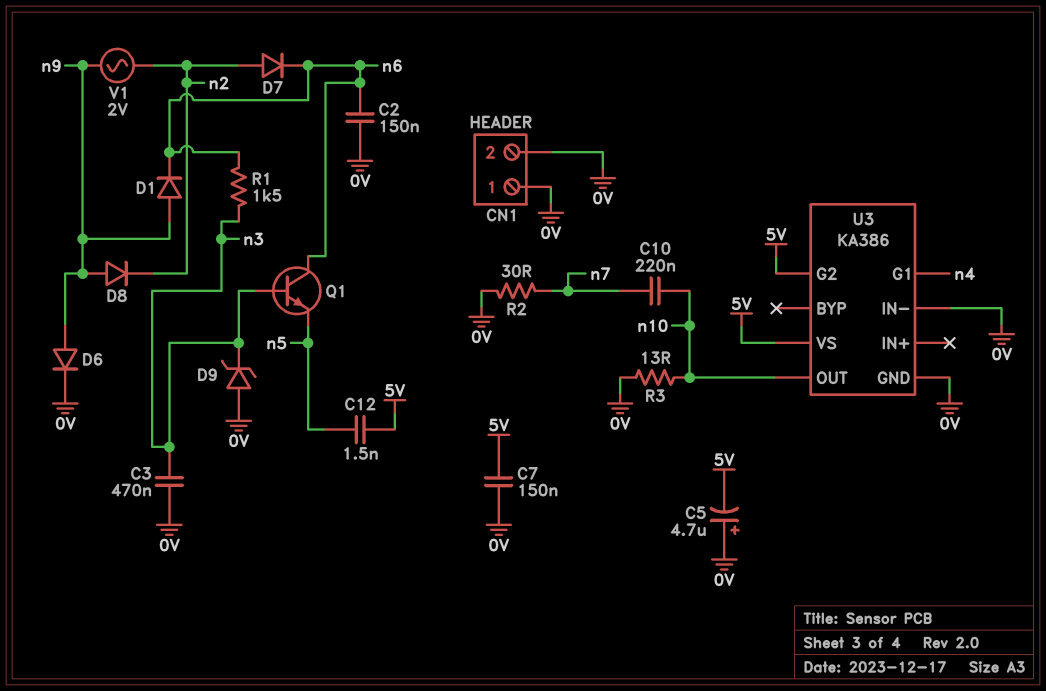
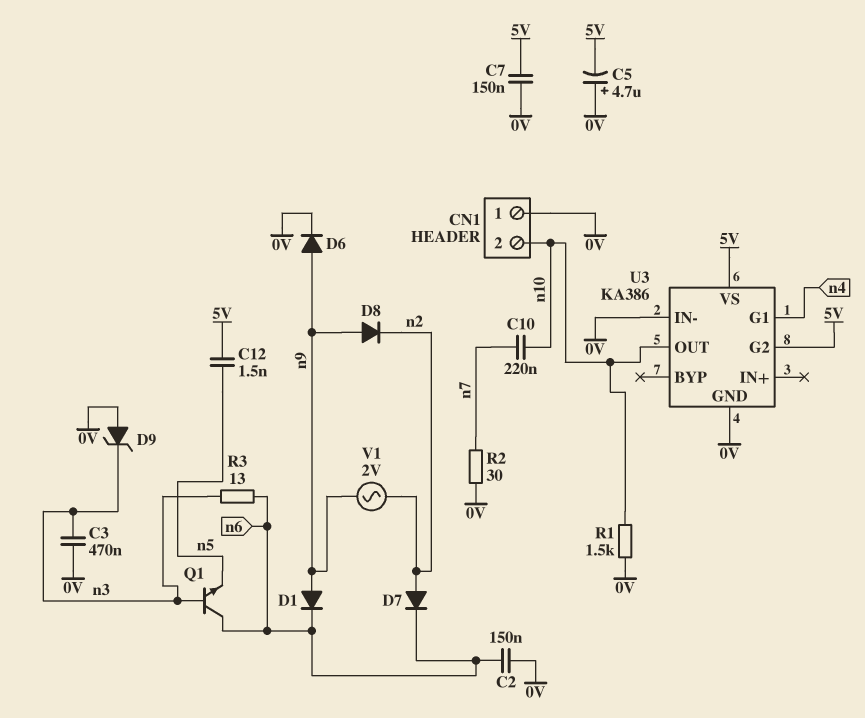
CN1 pin 2: 0V -> n10
R1: 1.5k (n3, n6) -> 1.5k (0V, n10)
R3: 13 (0V, n10) -> 13 (n3, n6)

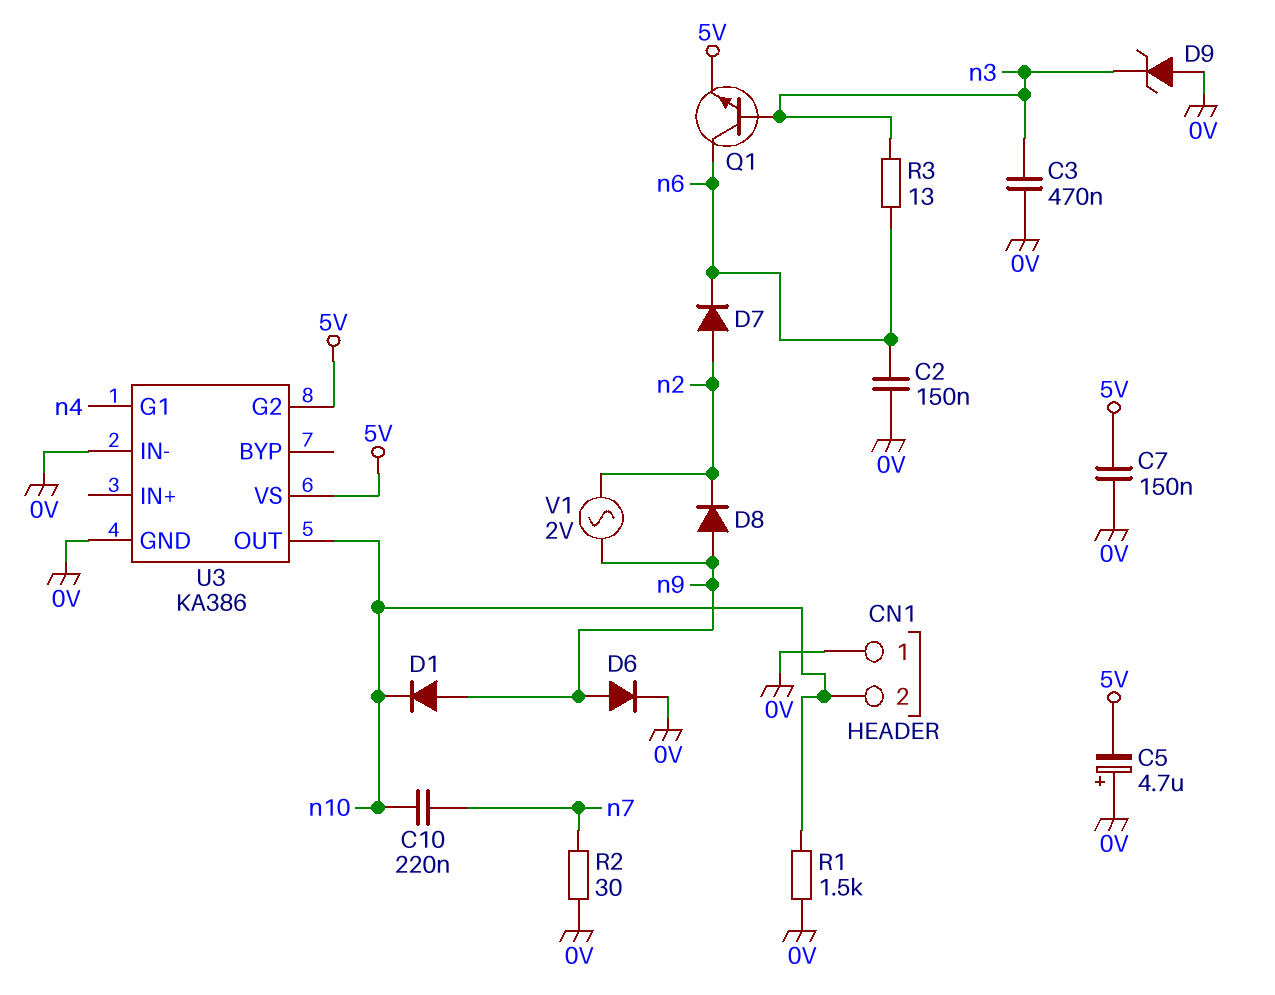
C12: 1.5nF (5V, n5) -> none
D1: diode (A n9, K n6) -> diode (A n9, K n10)
Q1: NPN (B n3, C n6, E n5) -> NPN (B n3, C n6, E 5V)

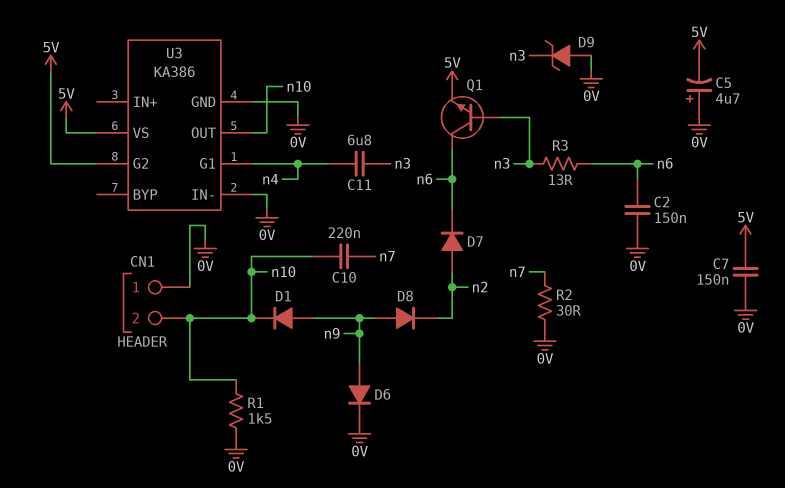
C3: 470nF (0V, n3) -> none
C11: none -> 6.8uF (n3, n4)
V1: AC 2V (n2, n9) -> none

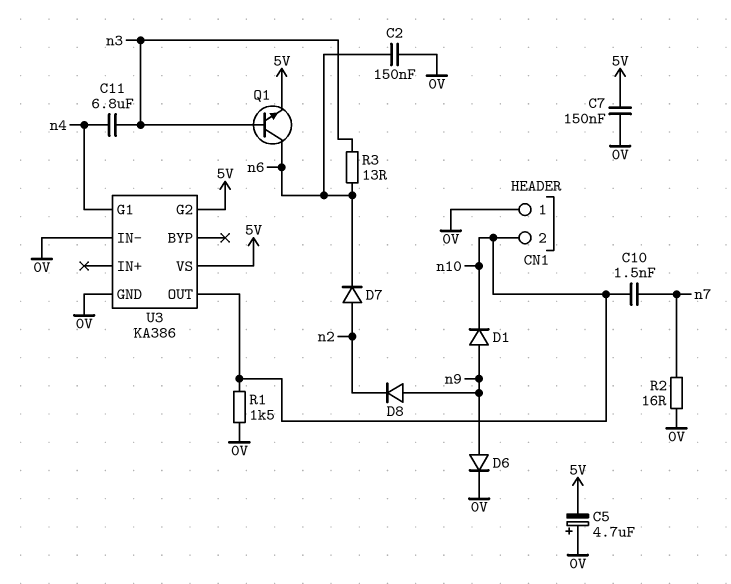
C10: 220nF (n7, n10) -> 1.5nF (n7, n10)
D9: zener (A 0V, K n3) -> none
R2: 30 (0V, n7) -> 16 (0V, n7)

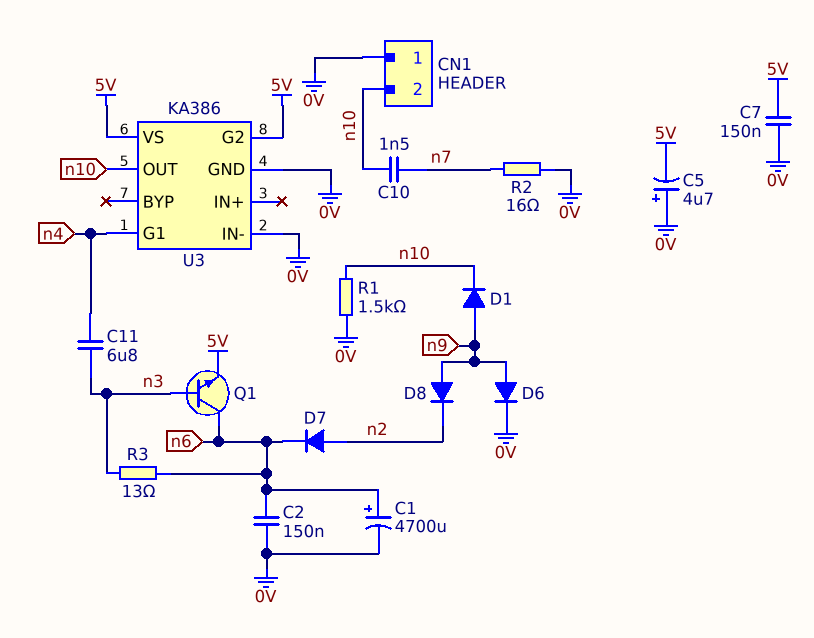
C1: none -> 4700uF (plus n6, minus 0V)

